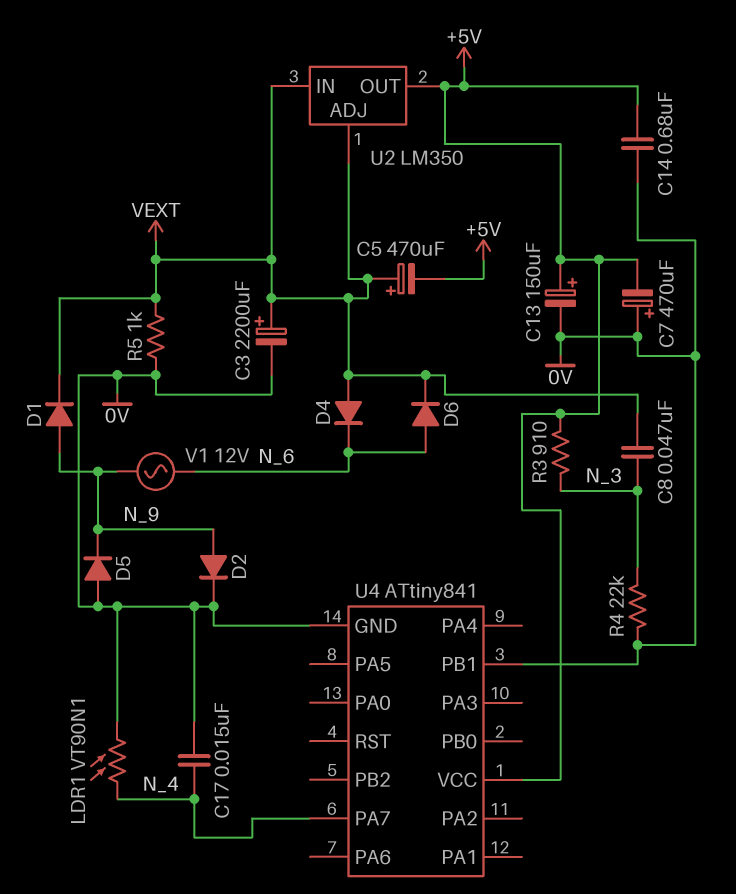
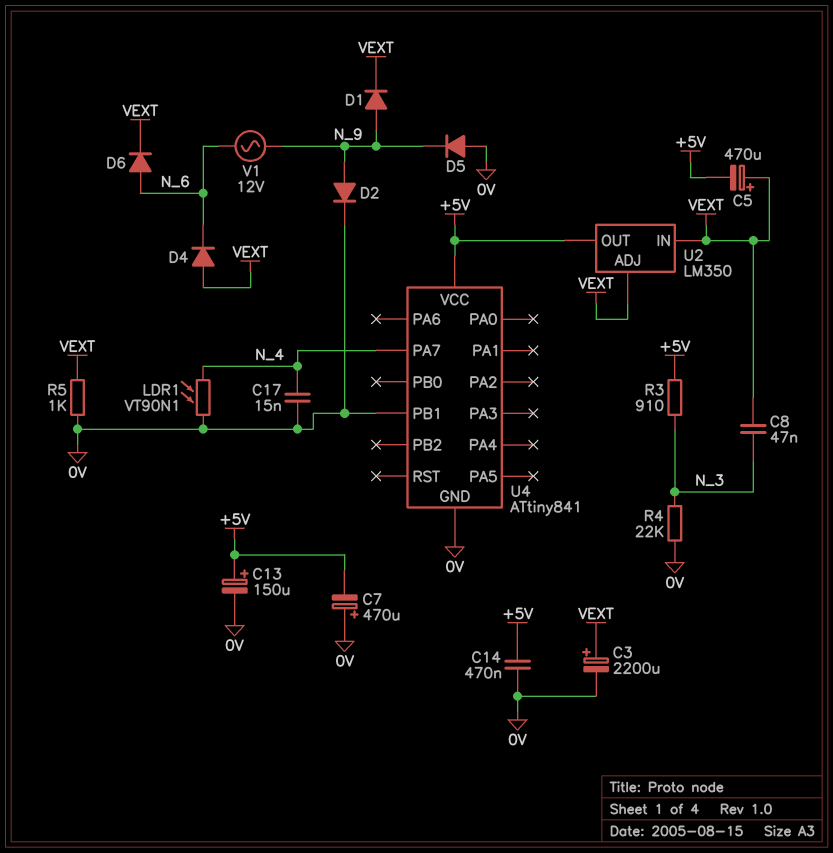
C14: 680nF (+5V, 0V) -> 470nF (+5V, 0V)

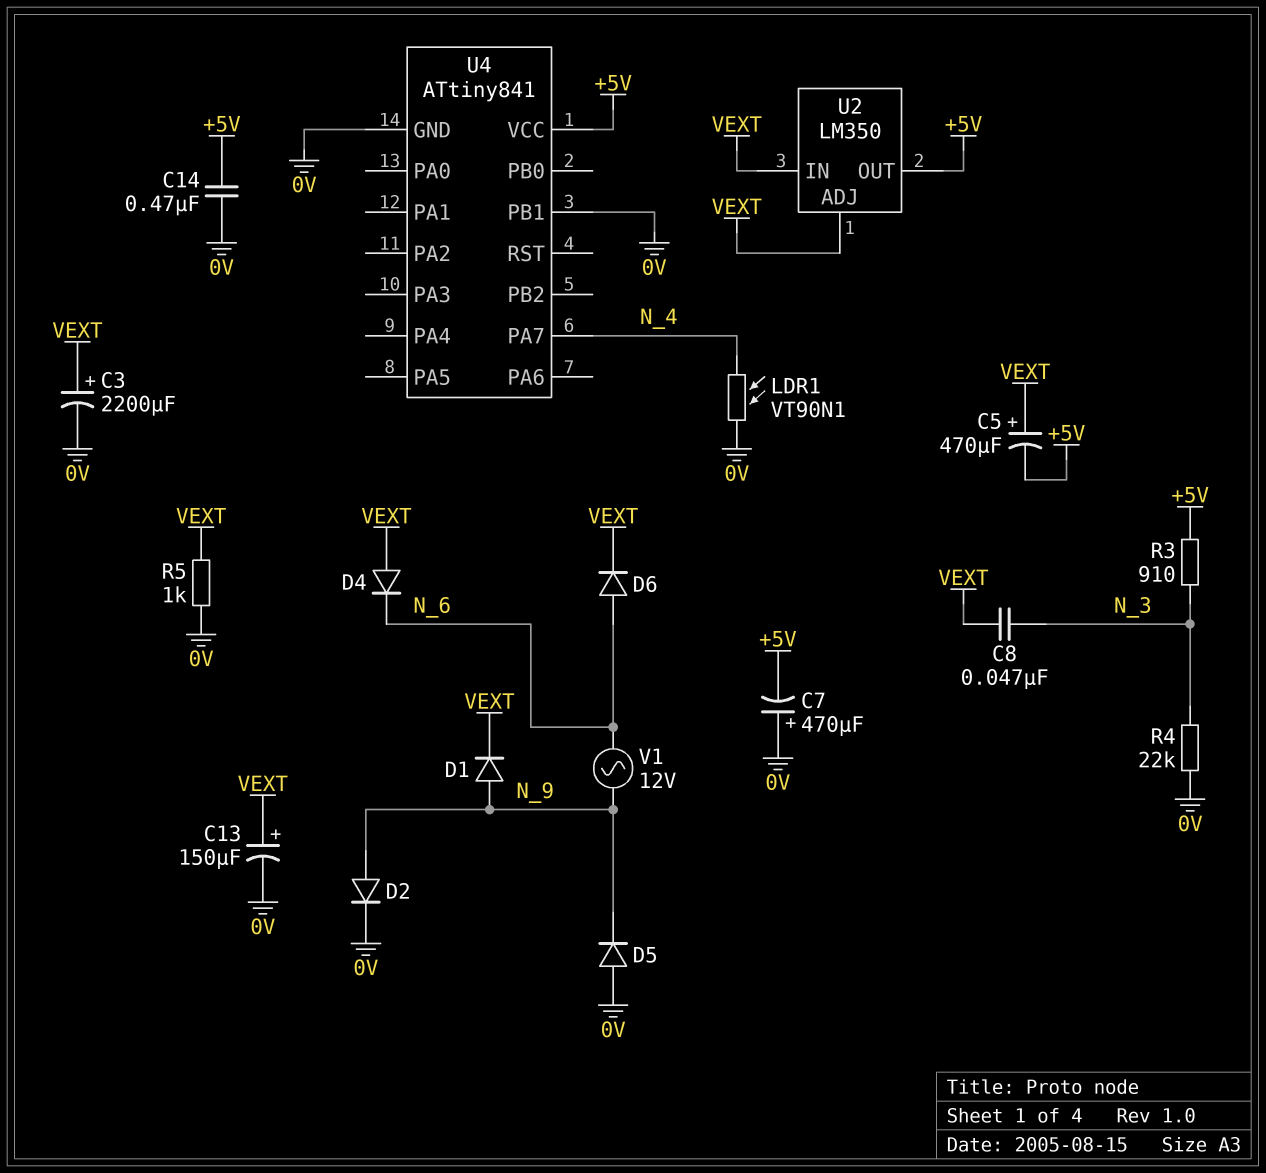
C13: 150uF (plus +5V, minus 0V) -> 150uF (plus VEXT, minus 0V)
C17: 15nF (0V, N_4) -> none

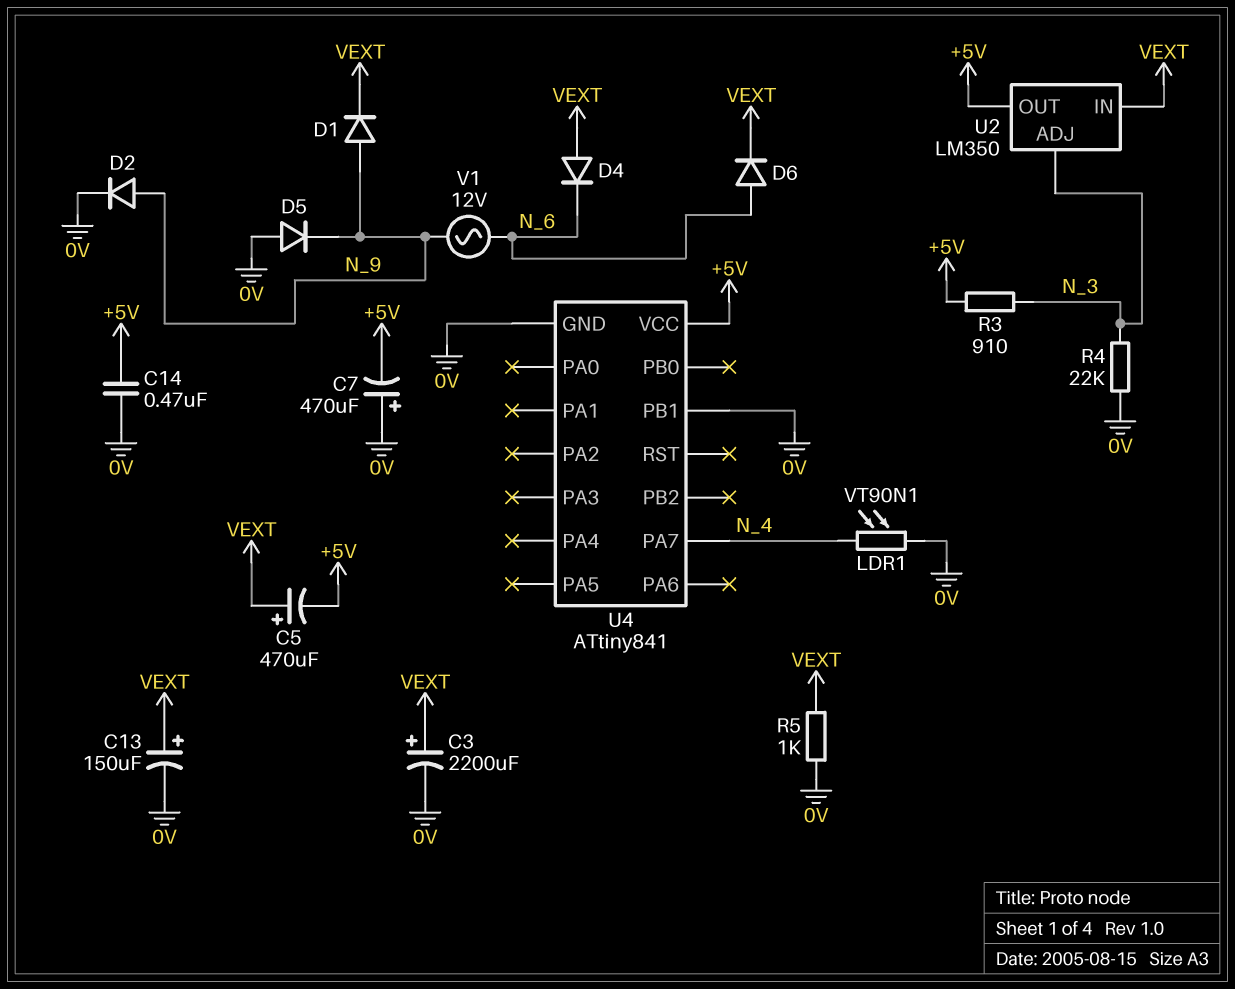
C8: 47nF (N_3, VEXT) -> none
U2 pin ADJ: VEXT -> N_3

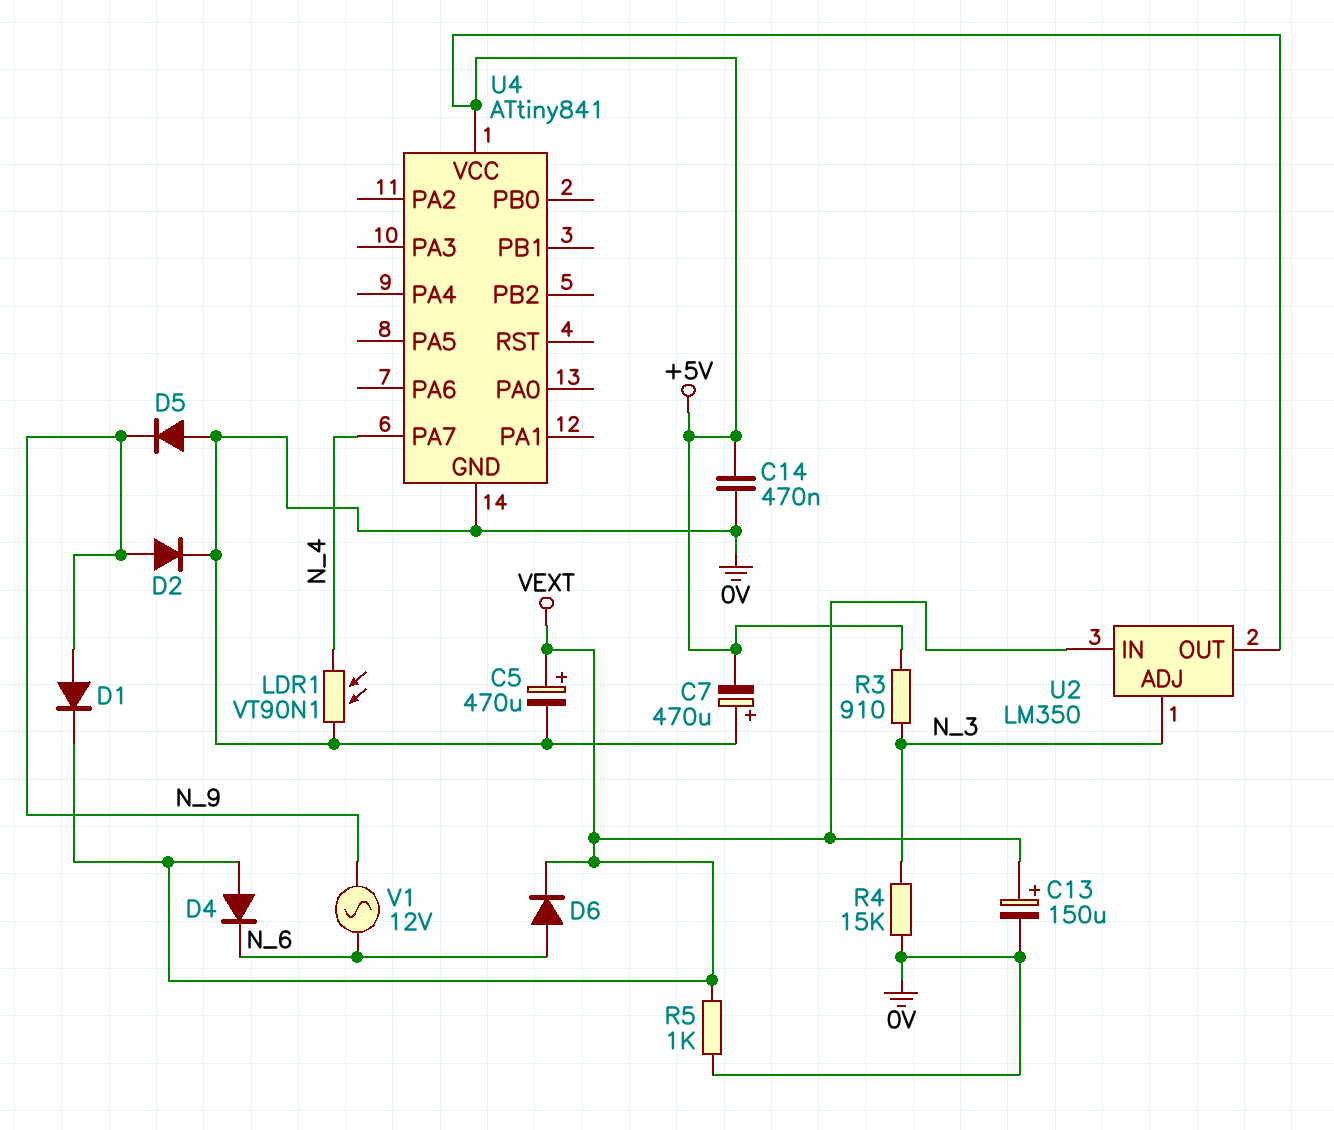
C3: 2200uF (plus VEXT, minus 0V) -> none
C5: 470uF (plus VEXT, minus +5V) -> 470uF (plus VEXT, minus 0V)
R4: 22k (0V, N_3) -> 15k (0V, N_3)
U4 pin PB1: 0V -> none

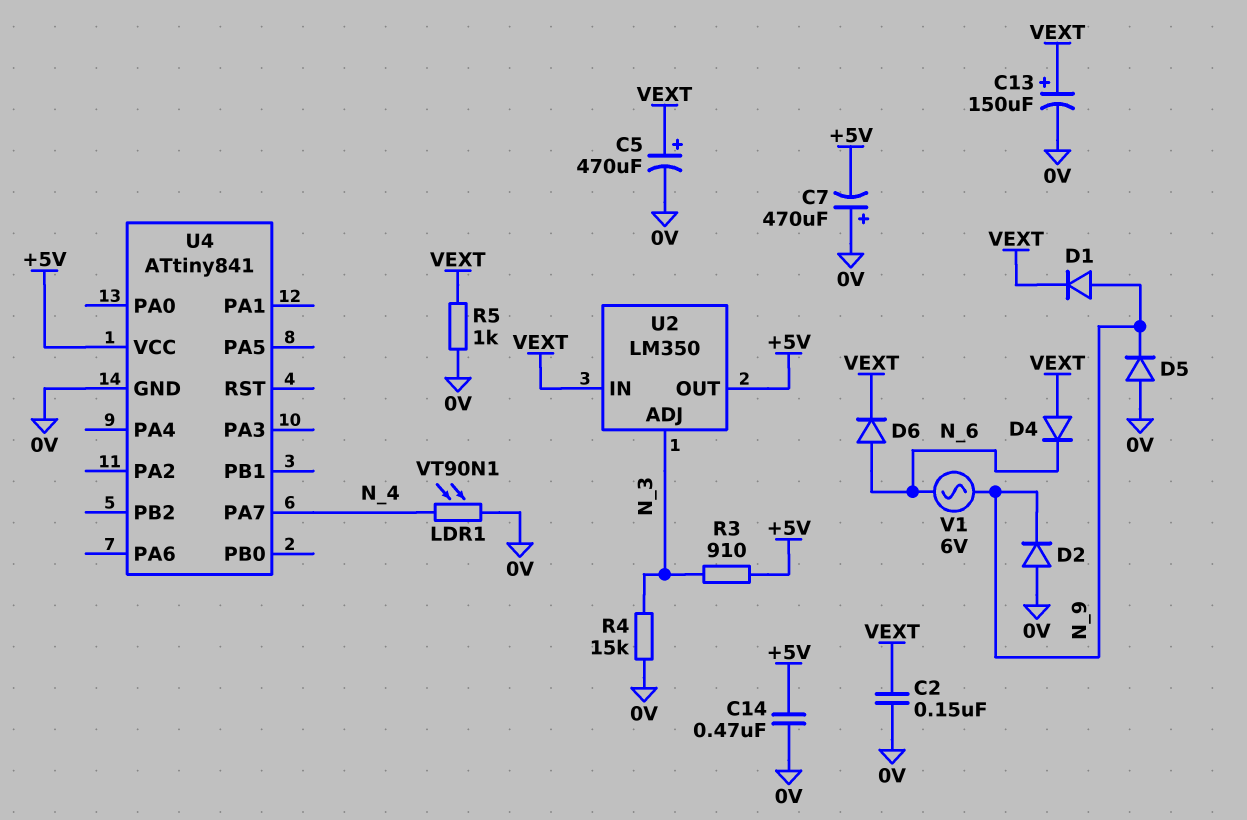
C2: none -> 150nF (0V, VEXT)
D2: diode (A N_9, K 0V) -> diode (A 0V, K N_9)
V1: AC 12V (N_6, N_9) -> AC 6V (N_6, N_9)

